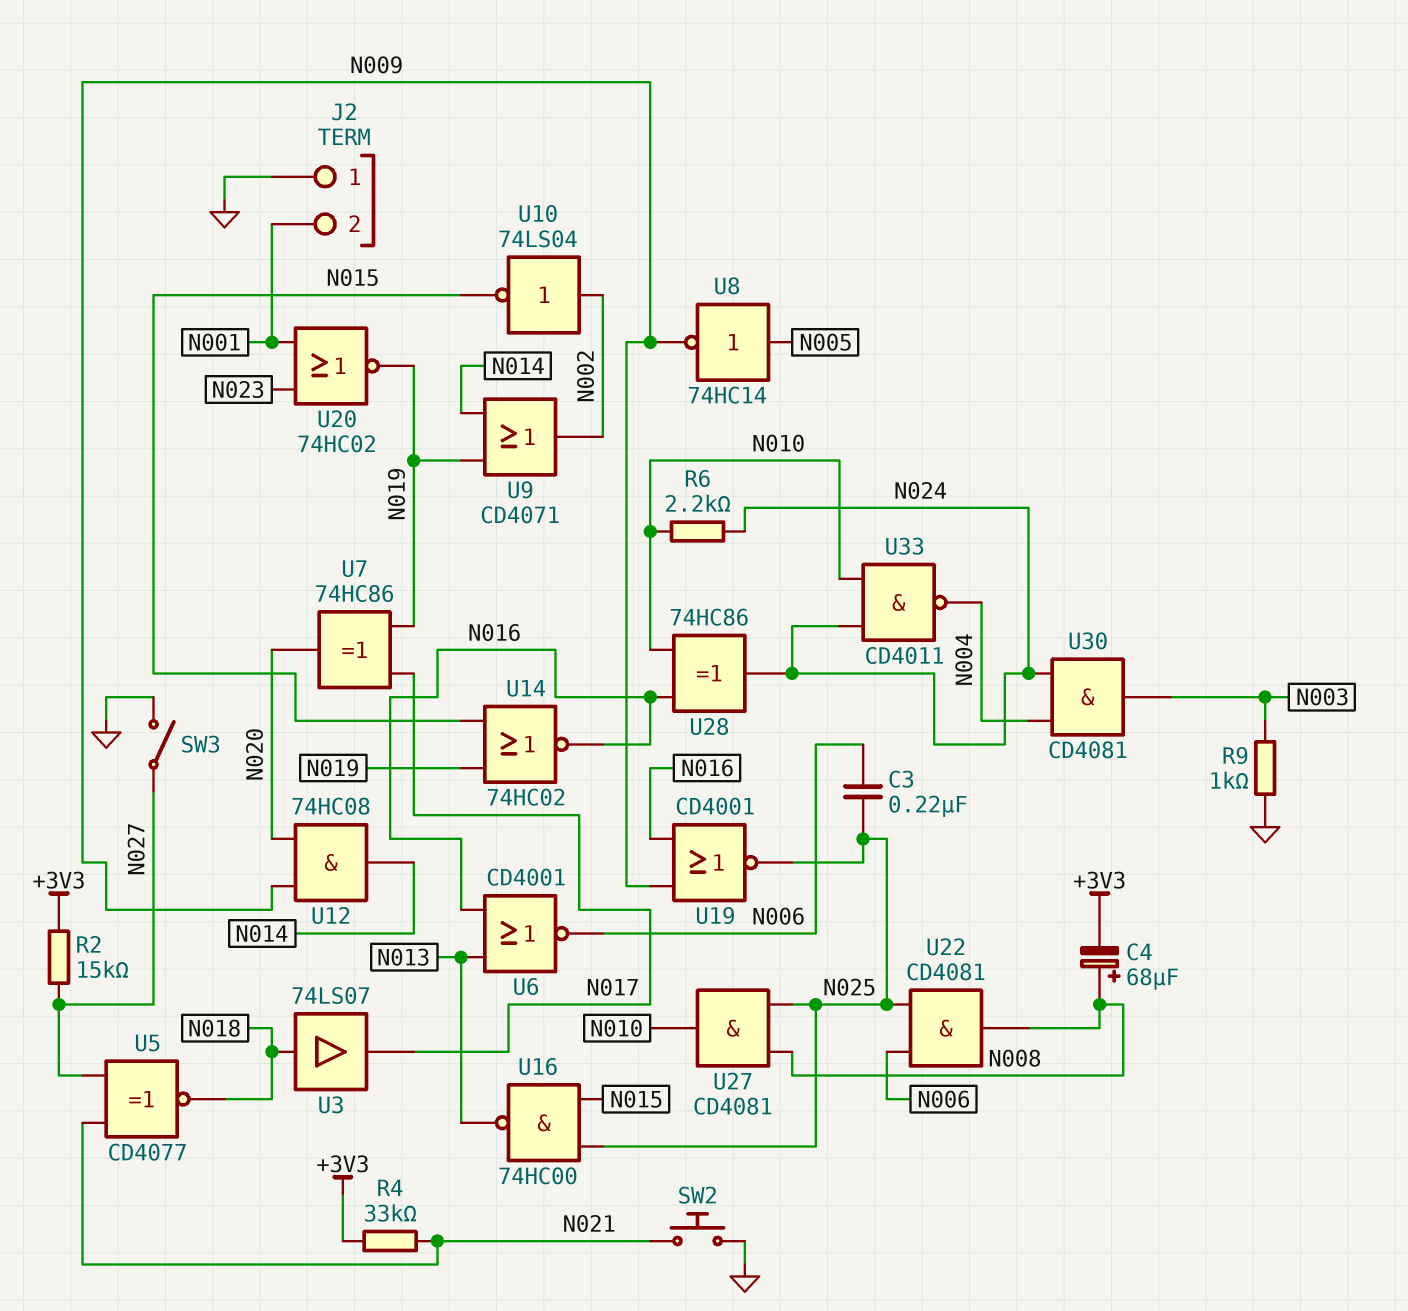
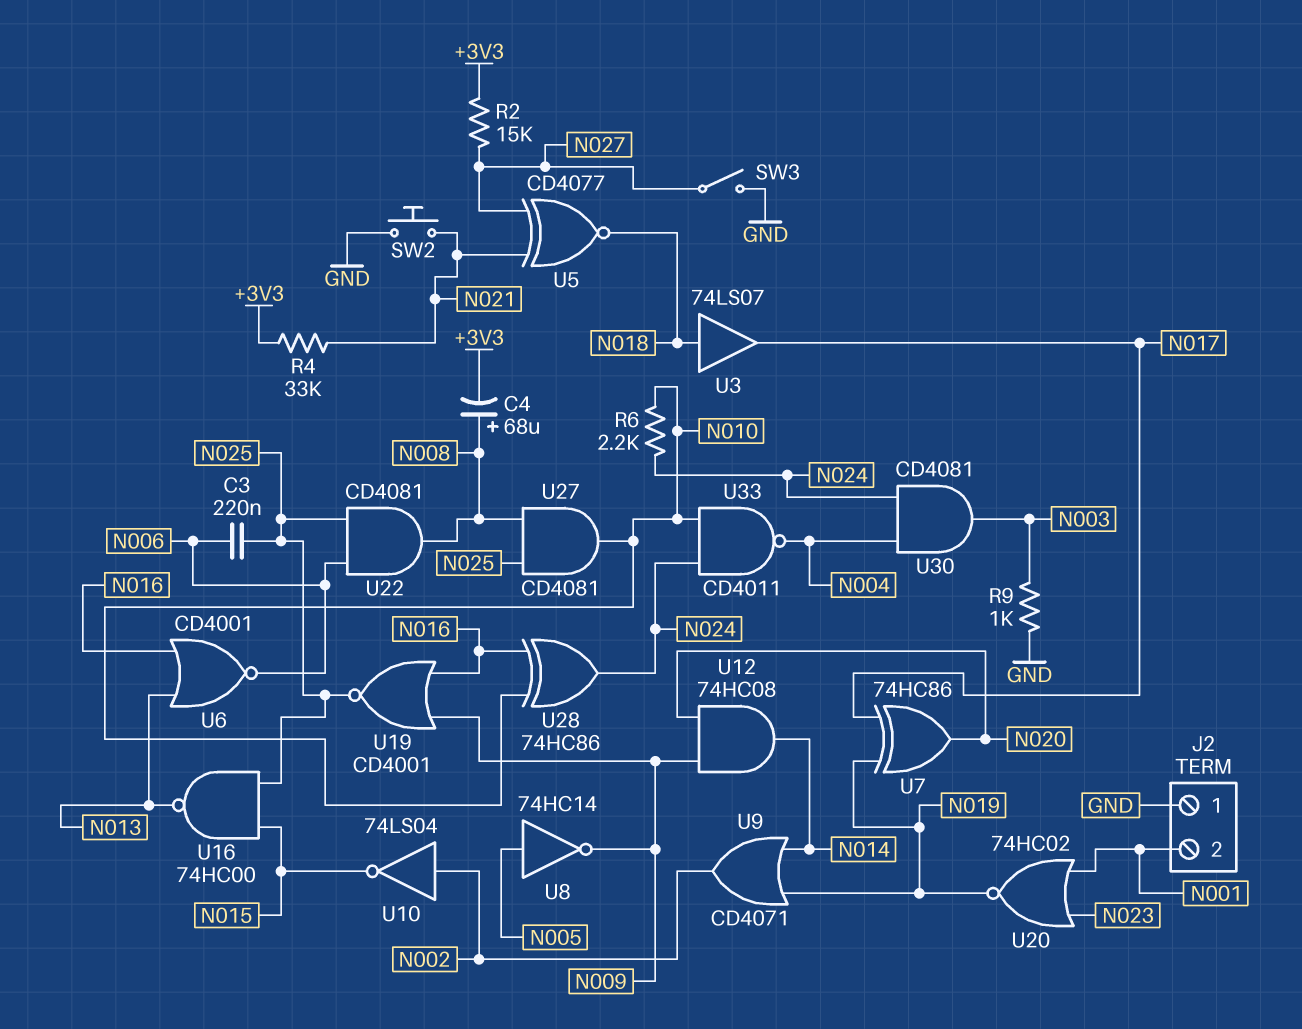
U14: NOR 74HC02 (in N015, in N019, out N016) -> none

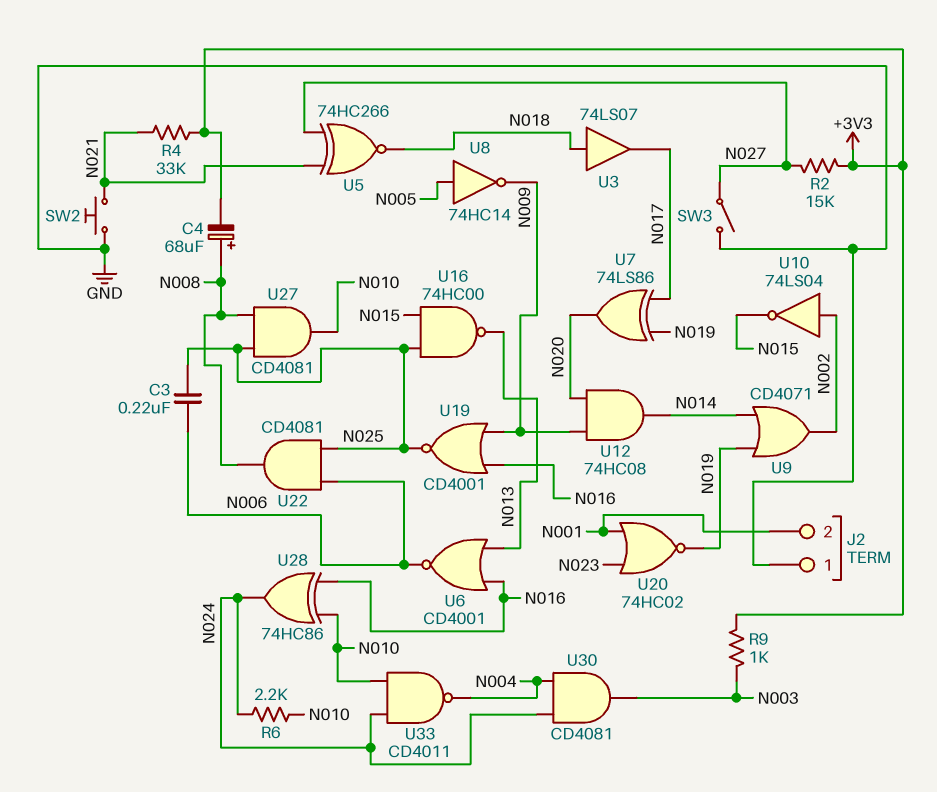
R9: 1k (GND, N003) -> 1k (+3V3, N003)
U5: XNOR CD4077 (in N021, in N027, out N018) -> XNOR 74HC266 (in N021, in N027, out N018)
U7: XOR 74HC86 (in N017, in N019, out N020) -> XOR 74LS86 (in N017, in N019, out N020)

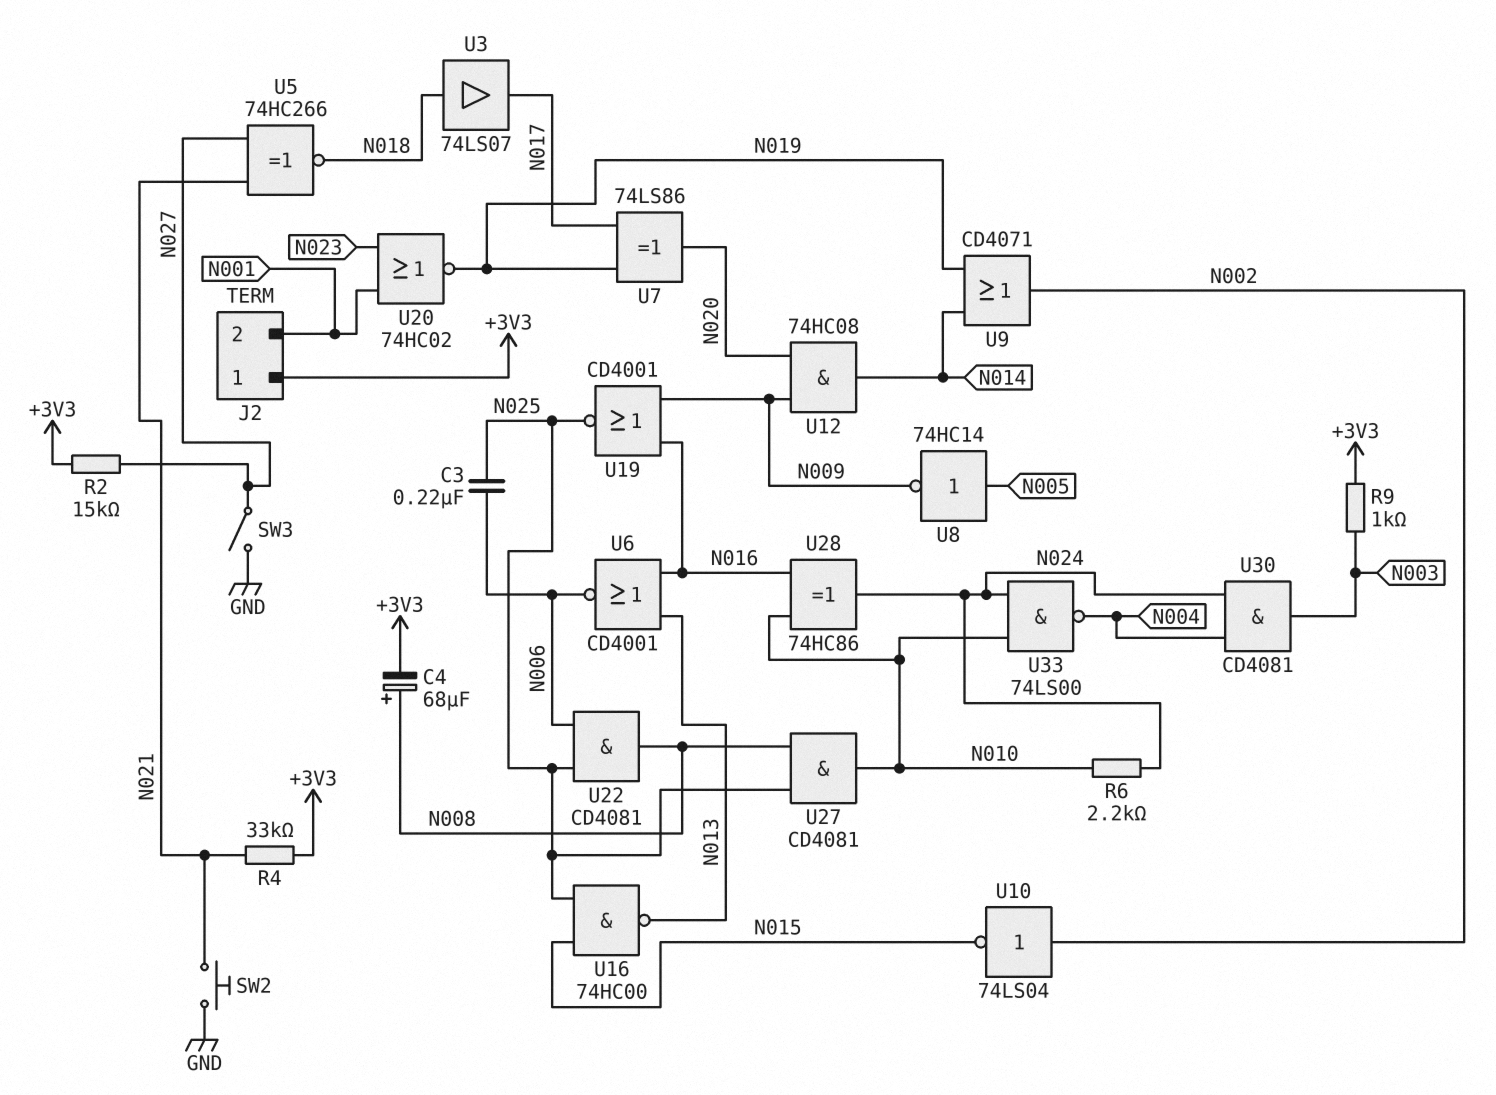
J2 pin 1: GND -> +3V3
U33: NAND CD4011 (in N010, in N024, out N004) -> NAND 74LS00 (in N010, in N024, out N004)

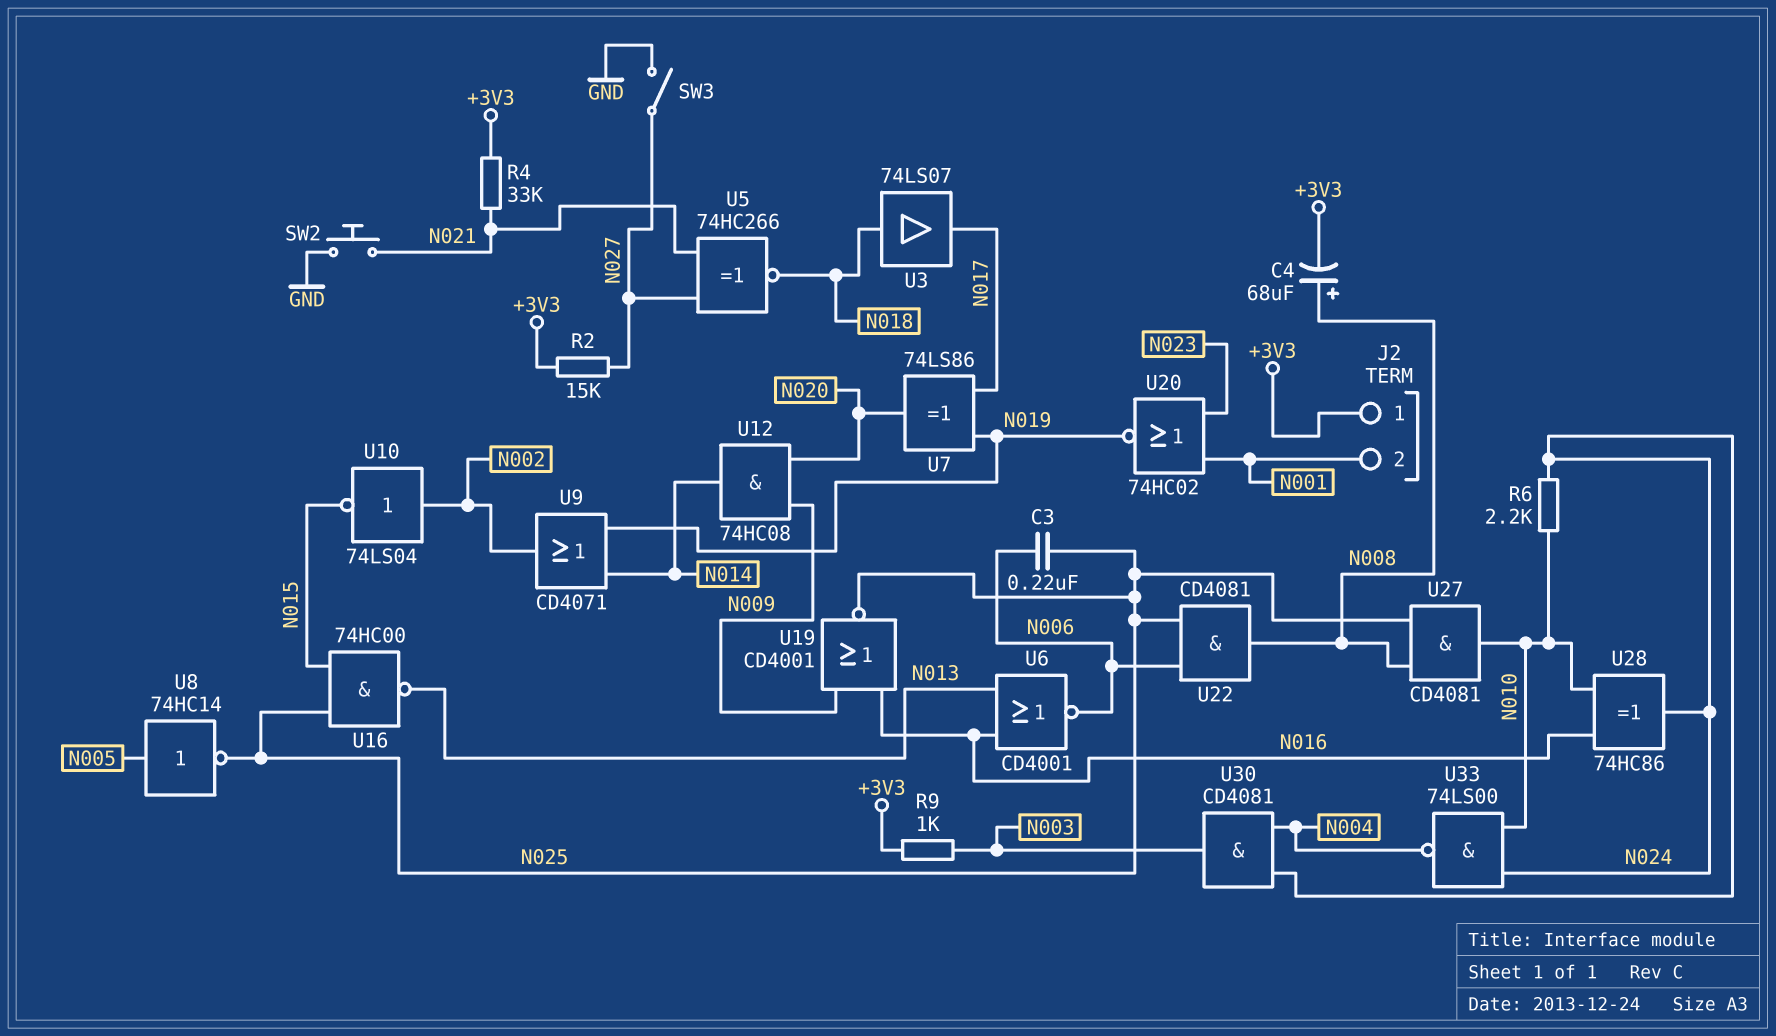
U8: NOT 74HC14 (in N005, out N009) -> NOT 74HC14 (in N005, out N025)

